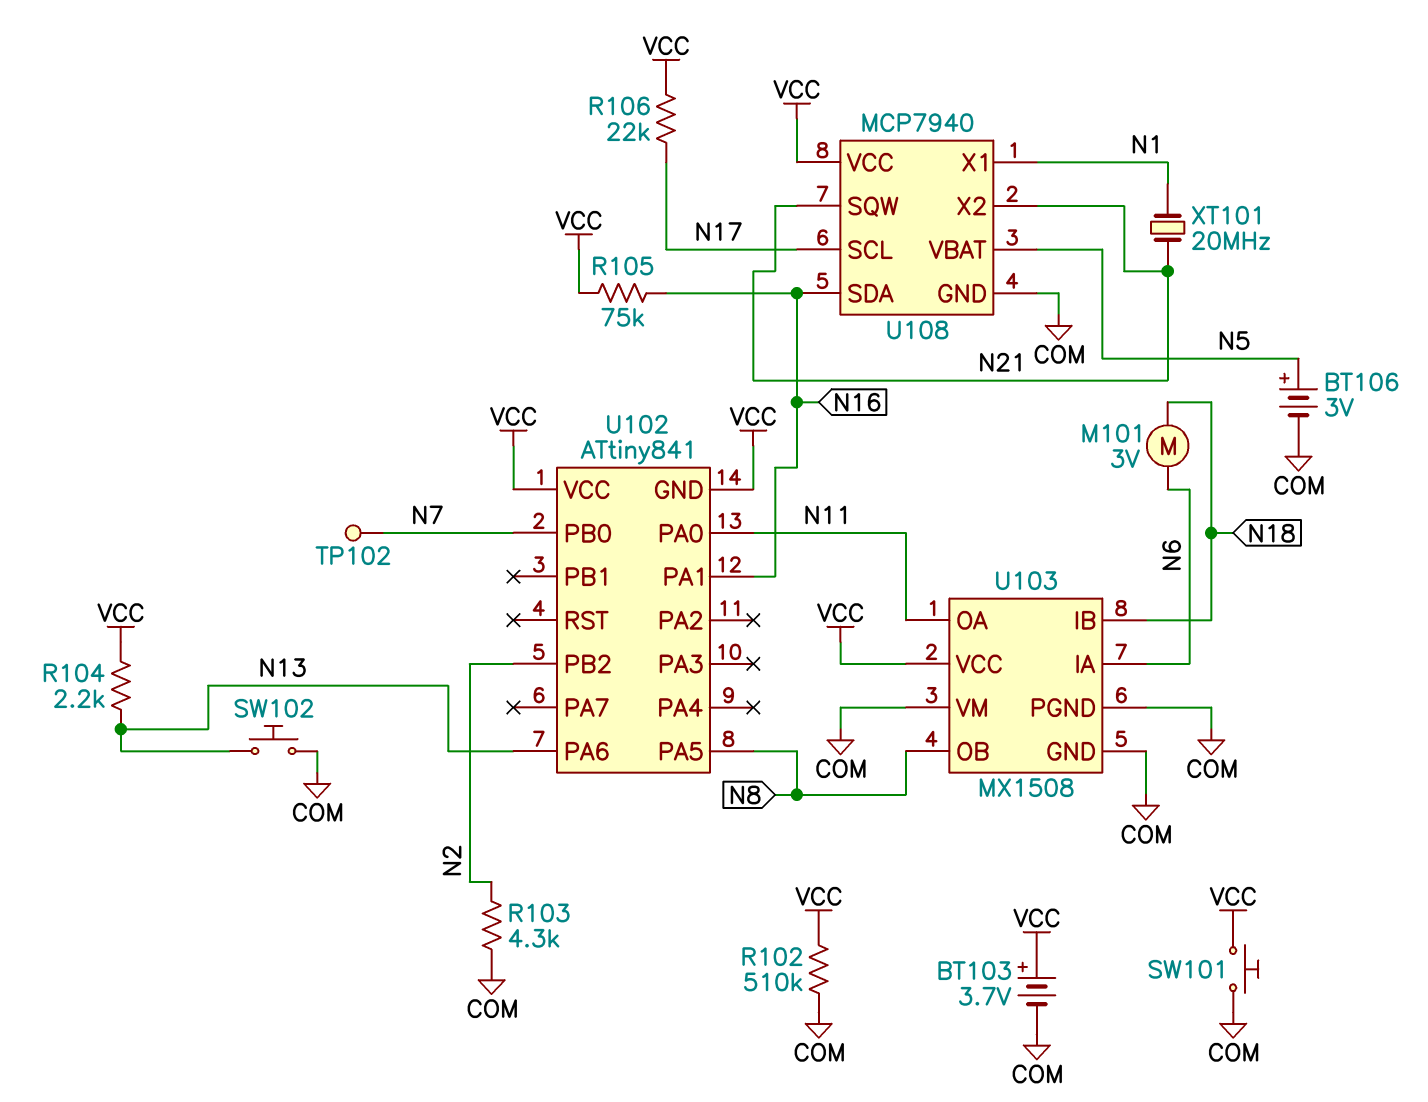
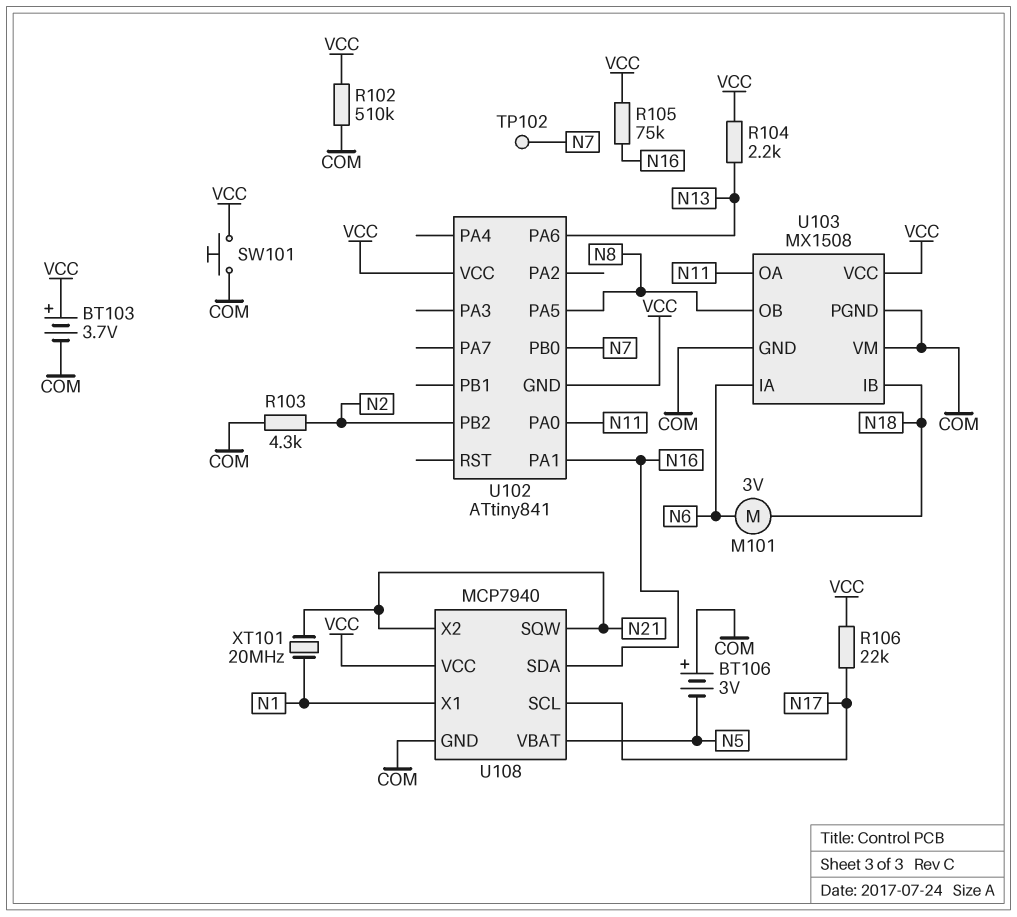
BT106: 3V (plus N5, minus COM) -> 3V (plus COM, minus N5)
SW102: button (COM, N13) -> none

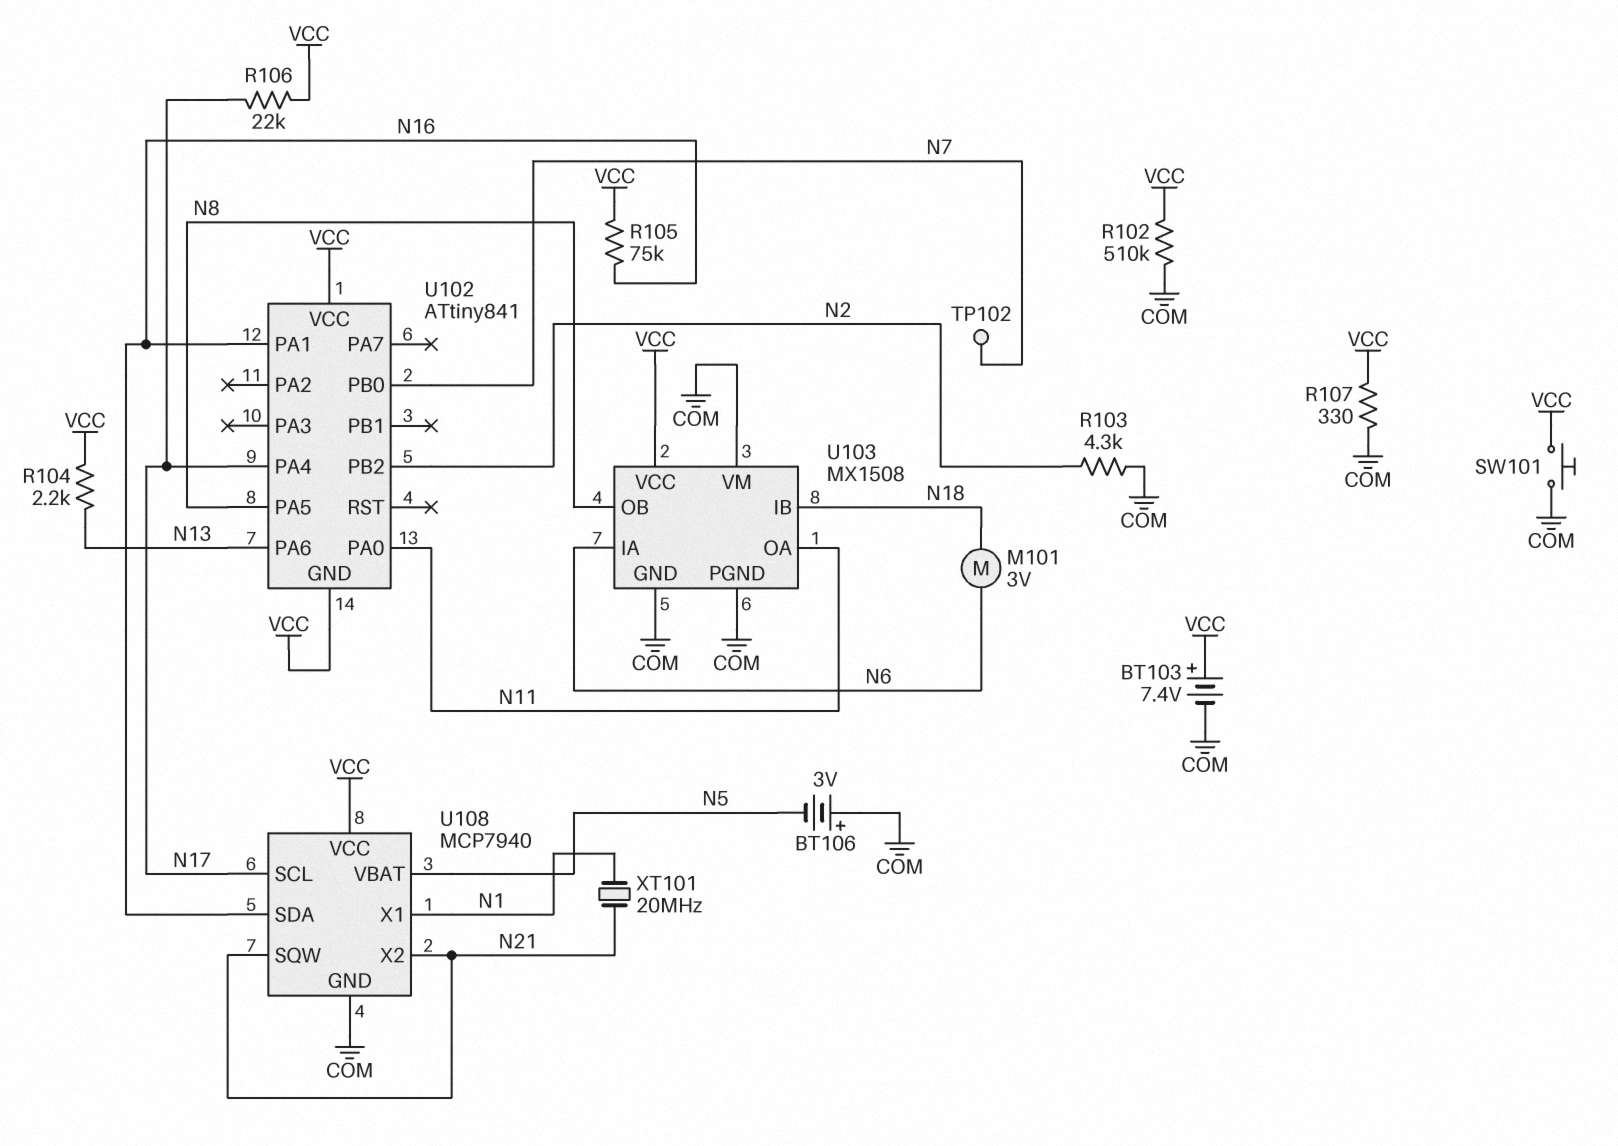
BT103: 3.7V (plus VCC, minus COM) -> 7.4V (plus VCC, minus COM)
R107: none -> 330 (COM, VCC)
U102 pin PA4: none -> N17

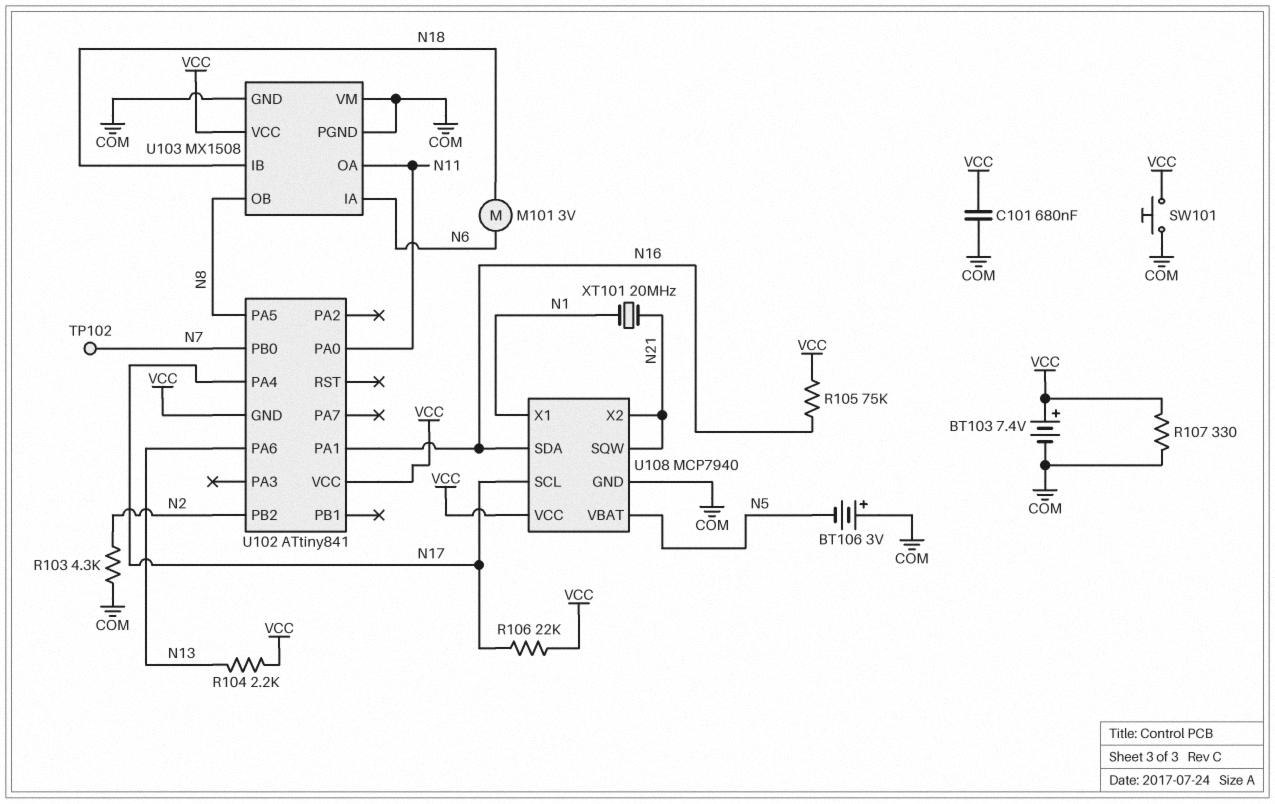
C101: none -> 680nF (COM, VCC)
R102: 510k (COM, VCC) -> none

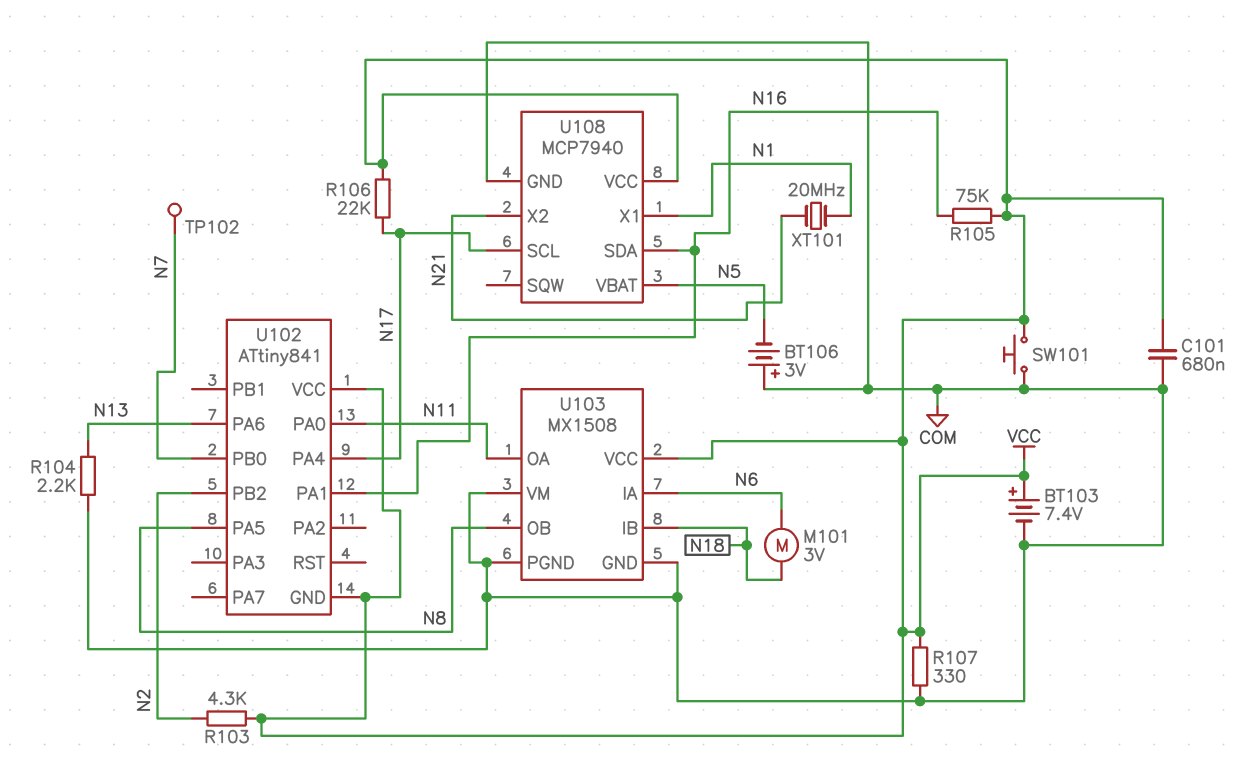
R103: 4.3k (COM, N2) -> 4.3k (N2, VCC)
R104: 2.2k (N13, VCC) -> 2.2k (COM, N13)
U108 pin SQW: N21 -> none

